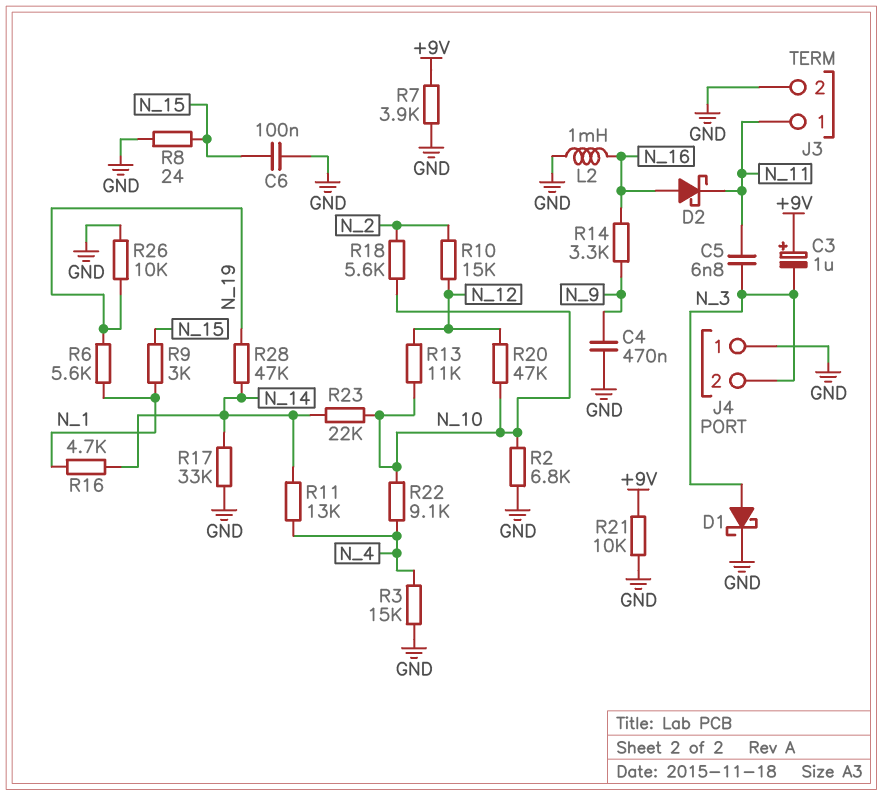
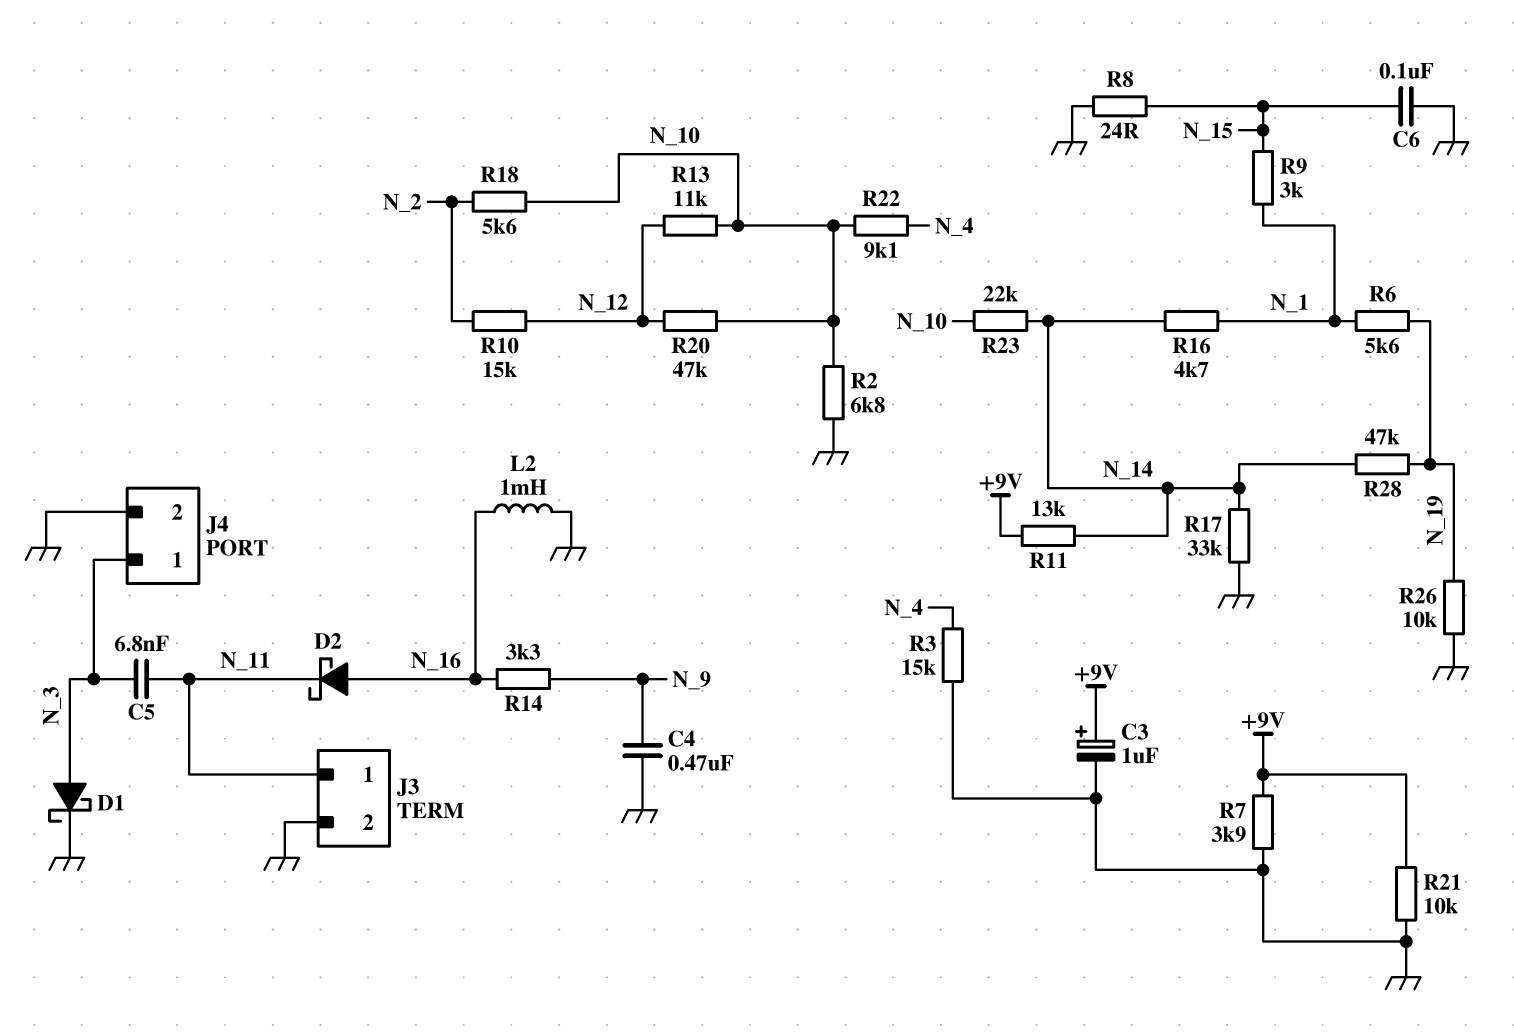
C3: 1uF (plus +9V, minus N_3) -> 1uF (plus +9V, minus GND)
J4 pin 1: GND -> N_3
J4 pin 2: N_3 -> GND
R11: 13k (N_4, N_14) -> 13k (+9V, N_14)

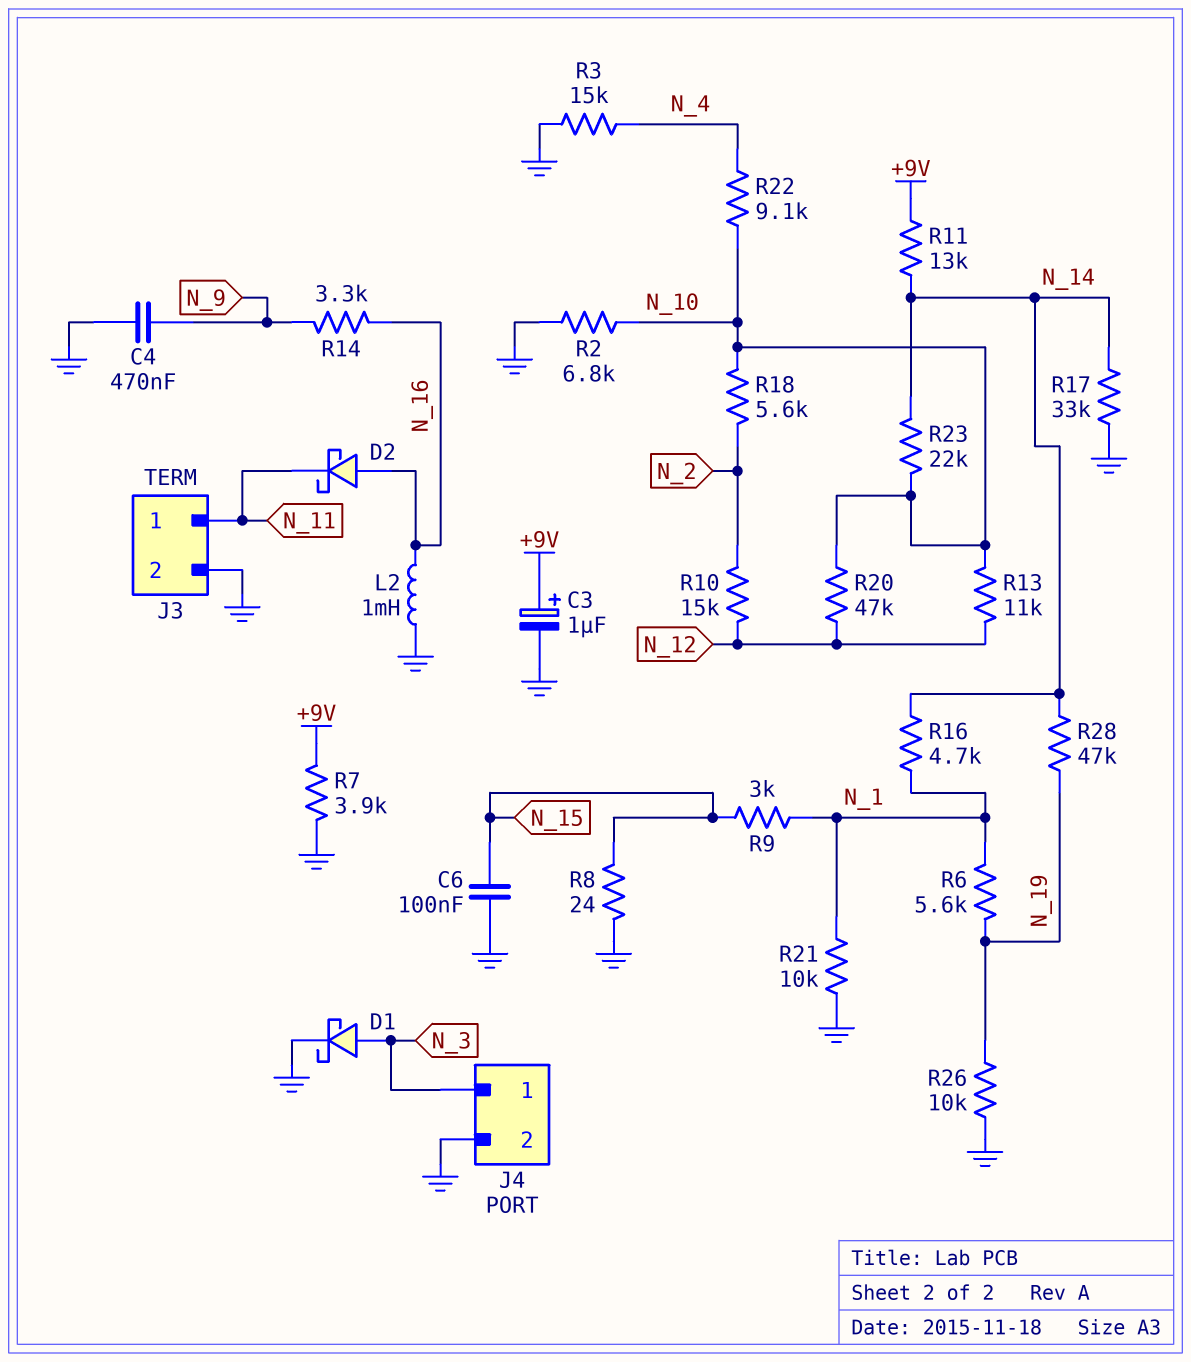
C5: 6.8nF (N_3, N_11) -> none
R21: 10k (+9V, GND) -> 10k (GND, N_1)

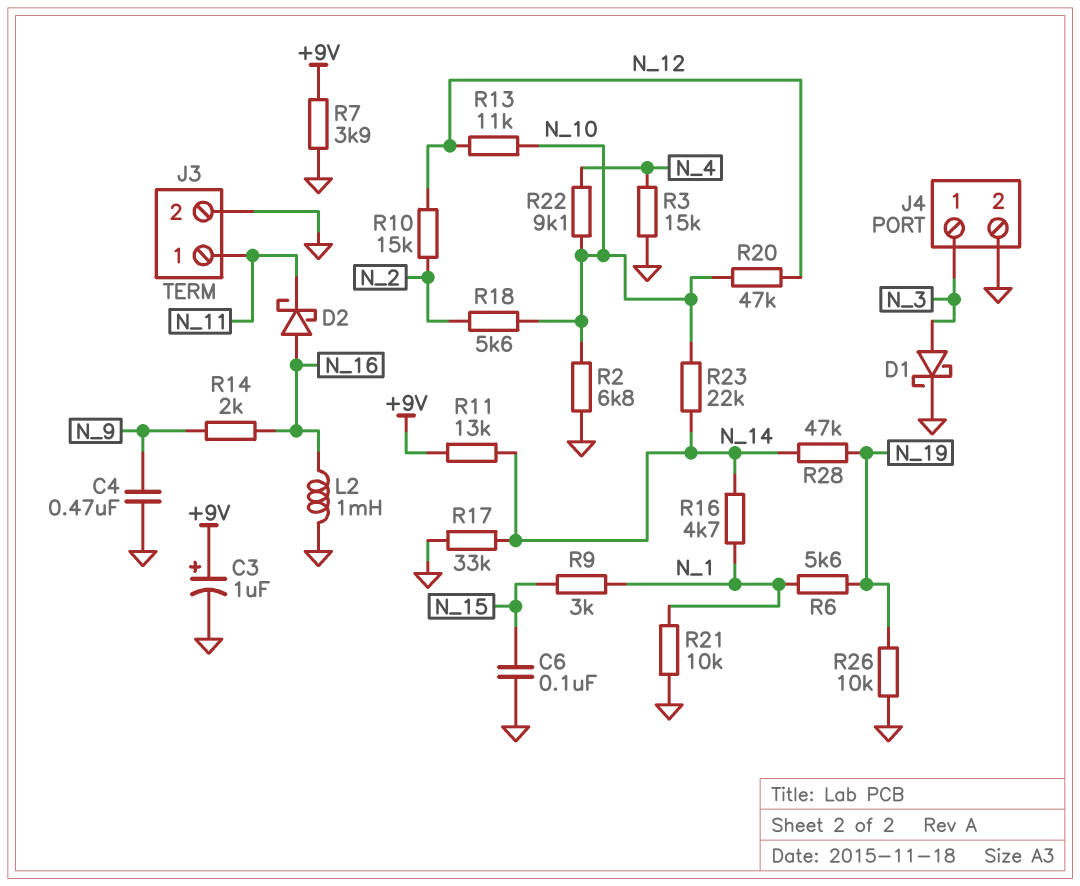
R8: 24 (GND, N_15) -> none
R14: 3.3k (N_9, N_16) -> 2k (N_9, N_16)

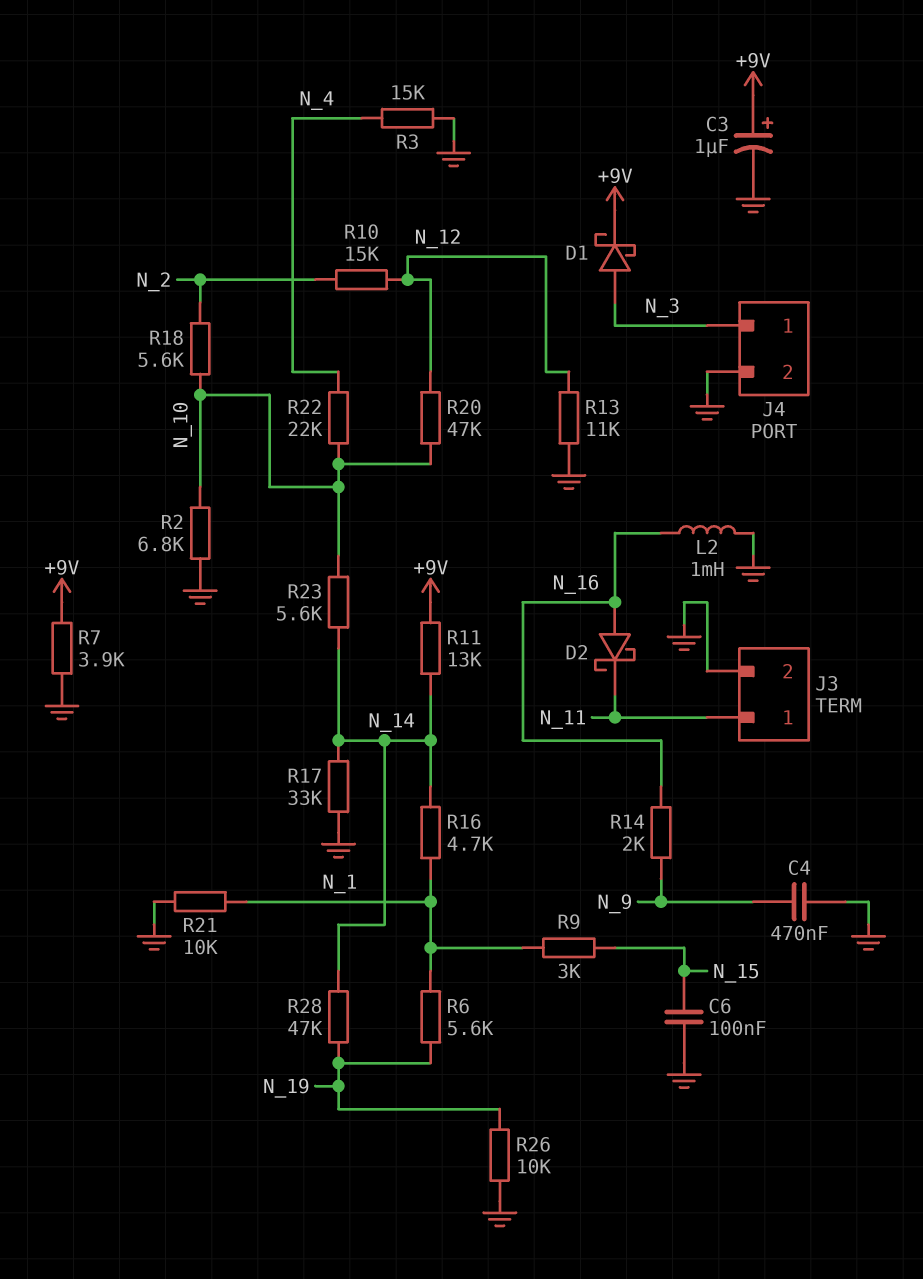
D1: schottky (A N_3, K GND) -> schottky (A N_3, K +9V)
R13: 11k (N_10, N_12) -> 11k (GND, N_12)
R22: 9.1k (N_4, N_10) -> 22k (N_4, N_10)
R23: 22k (N_10, N_14) -> 5.6k (N_10, N_14)

